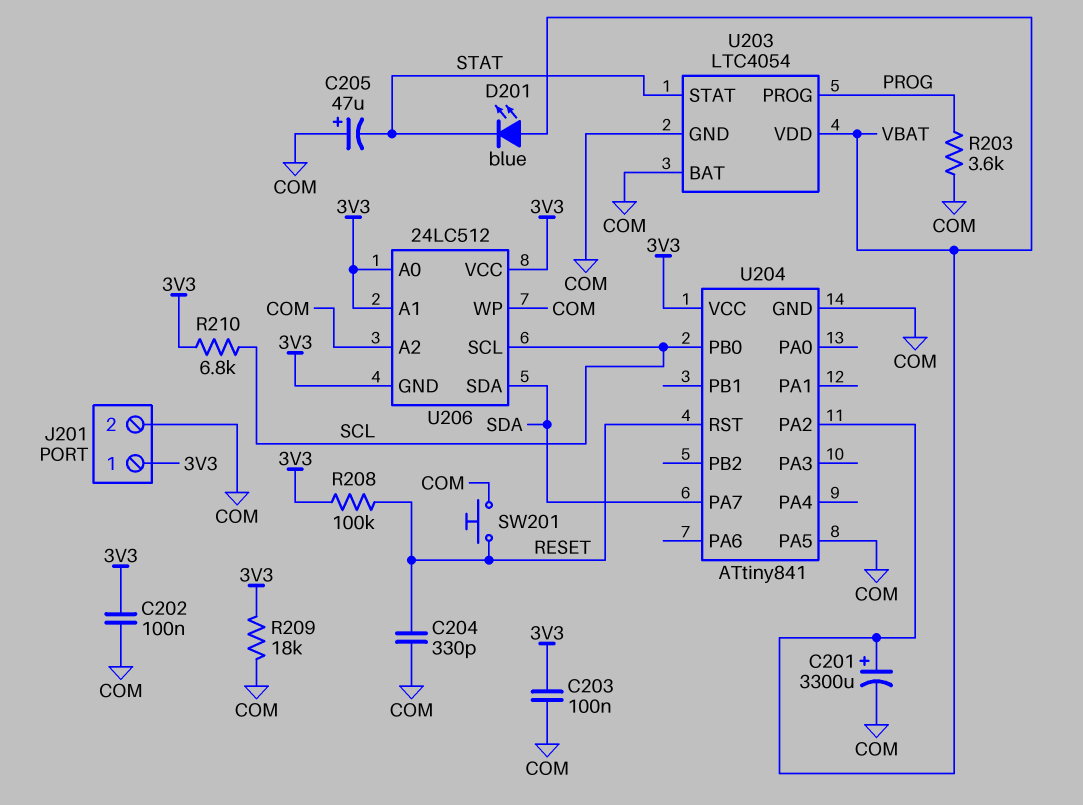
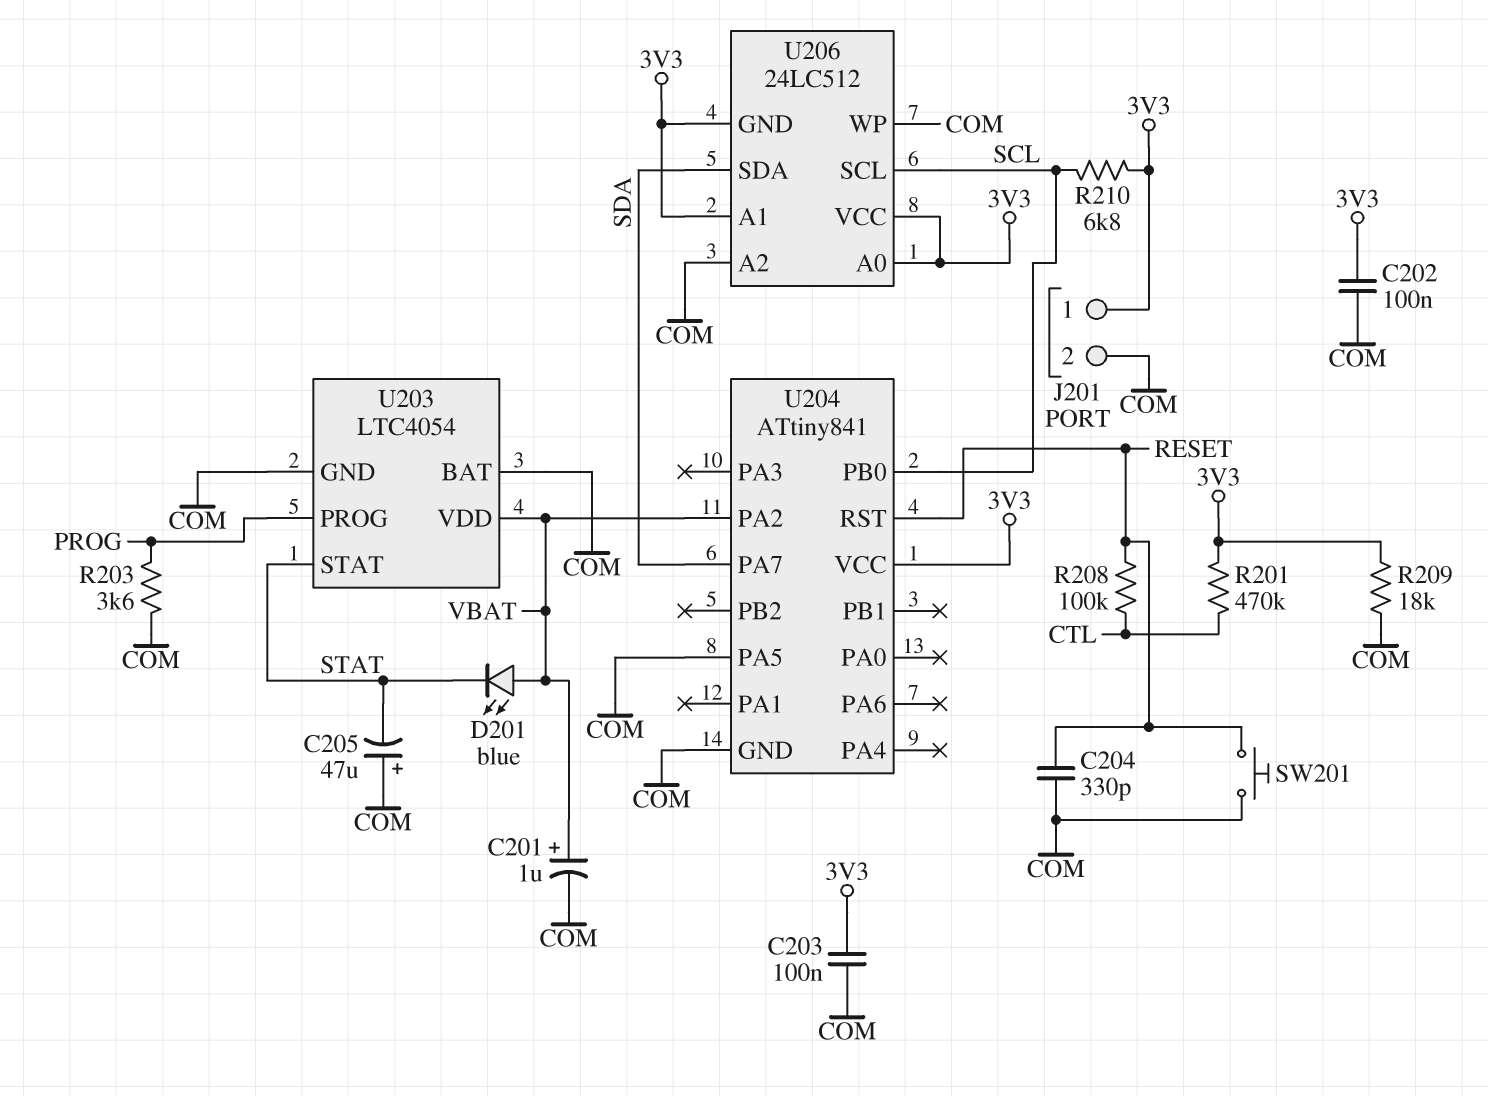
C201: 3300uF (plus VBAT, minus COM) -> 1uF (plus VBAT, minus COM)
R201: none -> 470k (3V3, CTL)
R208: 100k (3V3, RESET) -> 100k (CTL, RESET)

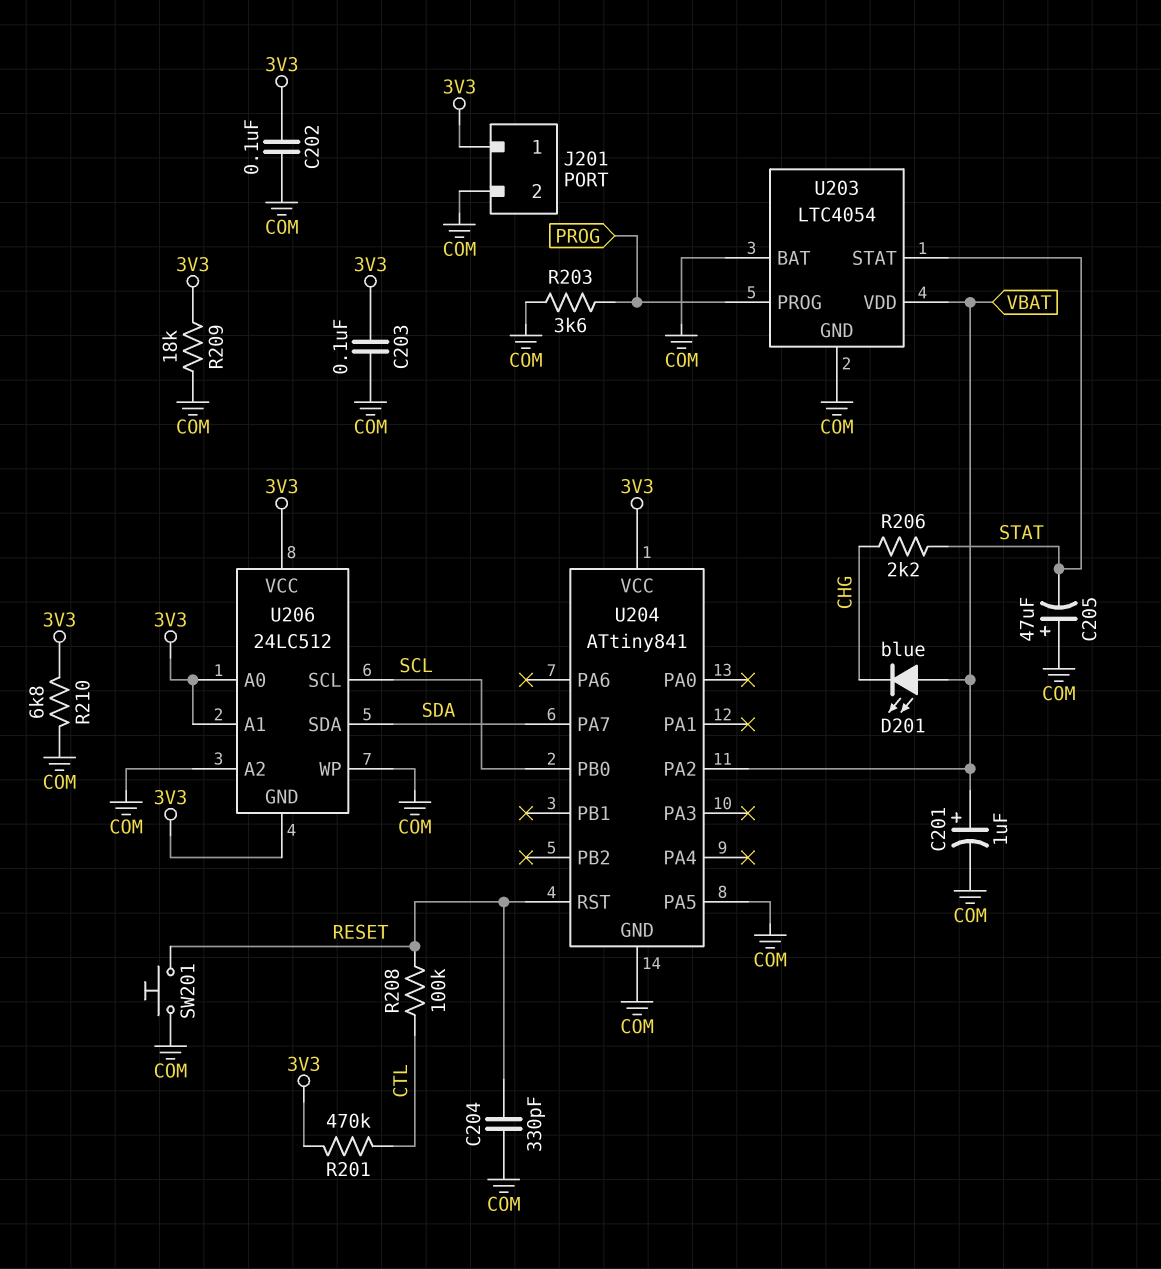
D201: LED blue (A VBAT, K STAT) -> LED blue (A VBAT, K CHG)
R206: none -> 2.2k (CHG, STAT)
R210: 6.8k (3V3, SCL) -> 6.8k (3V3, COM)

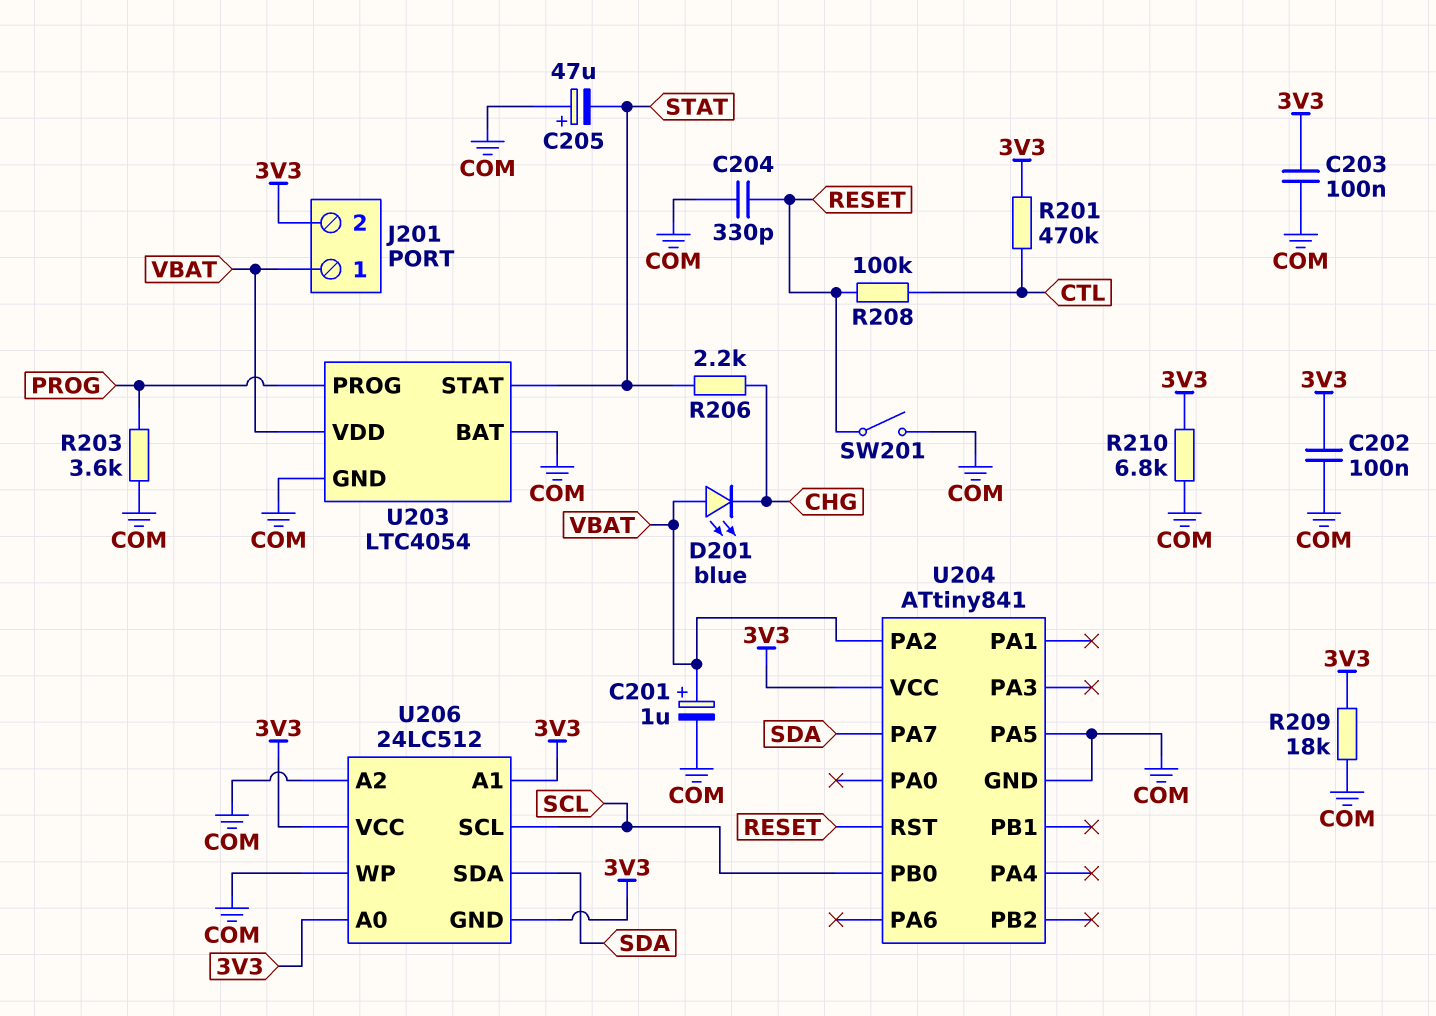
J201 pin 1: 3V3 -> VBAT
J201 pin 2: COM -> 3V3
SW201: button (COM, RESET) -> switch (COM, RESET)

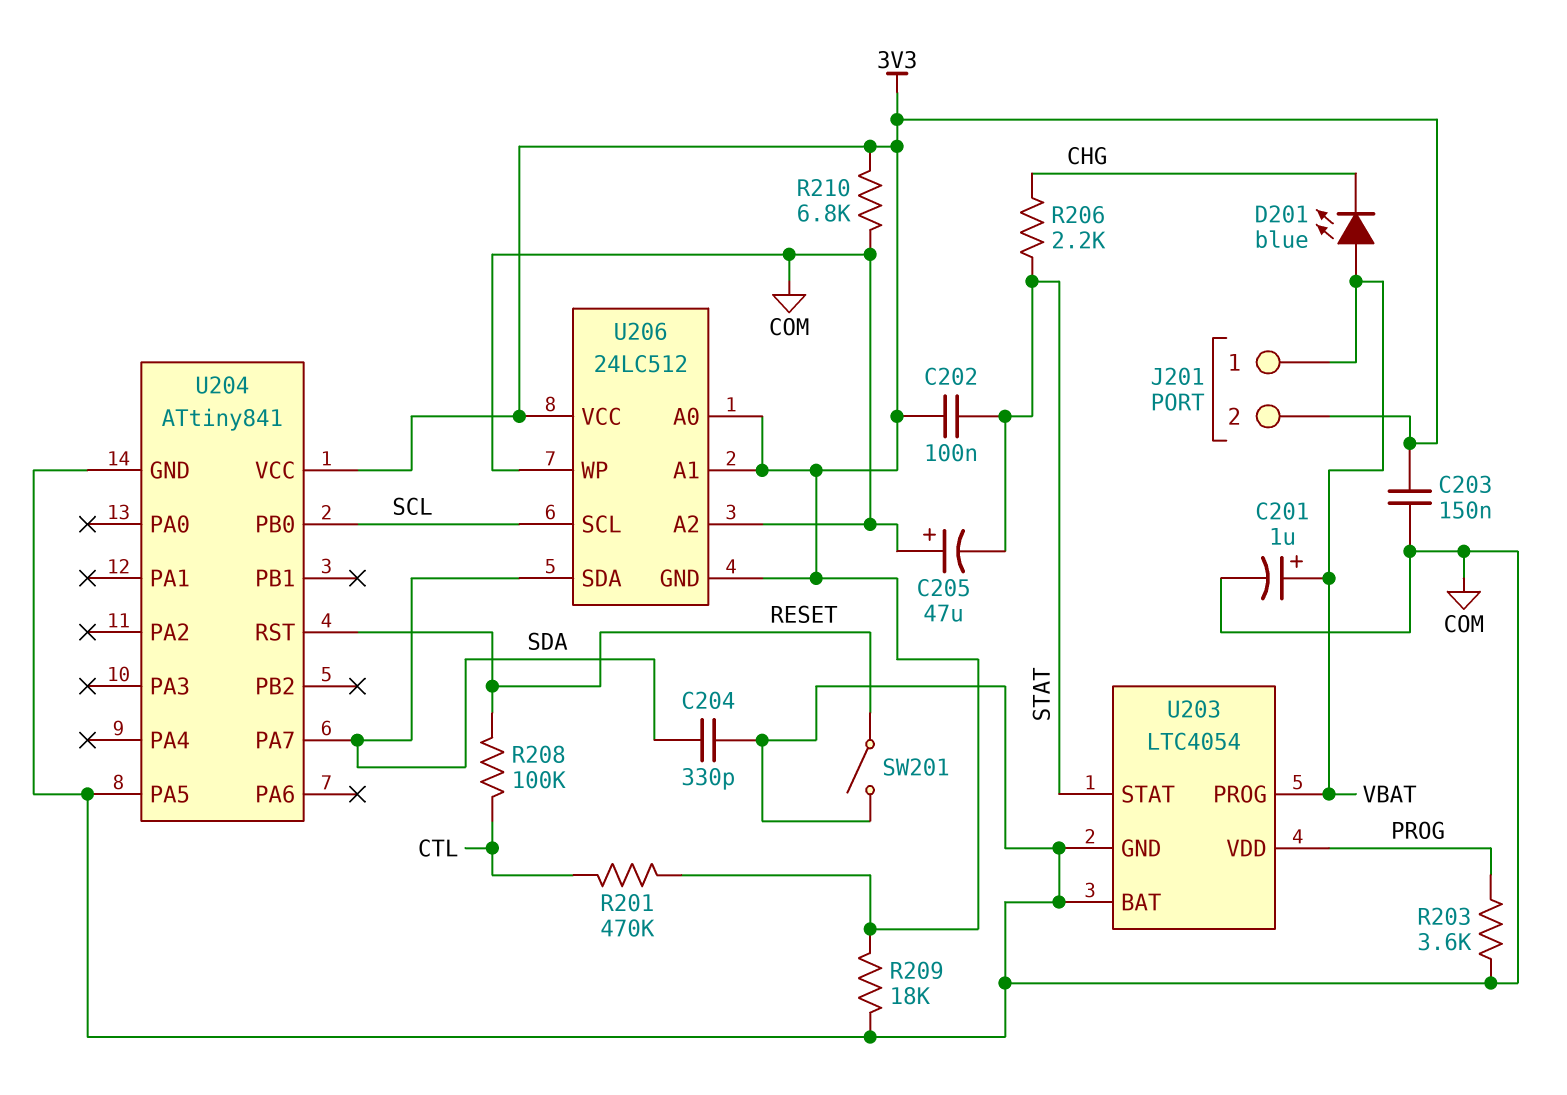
C202: 100nF (3V3, COM) -> 100nF (3V3, STAT)
C203: 100nF (3V3, COM) -> 150nF (3V3, COM)
C204: 330pF (COM, RESET) -> 330pF (COM, SDA)
U203 pin PROG: PROG -> VBAT
U203 pin VDD: VBAT -> PROG
U204 pin PA2: VBAT -> none

